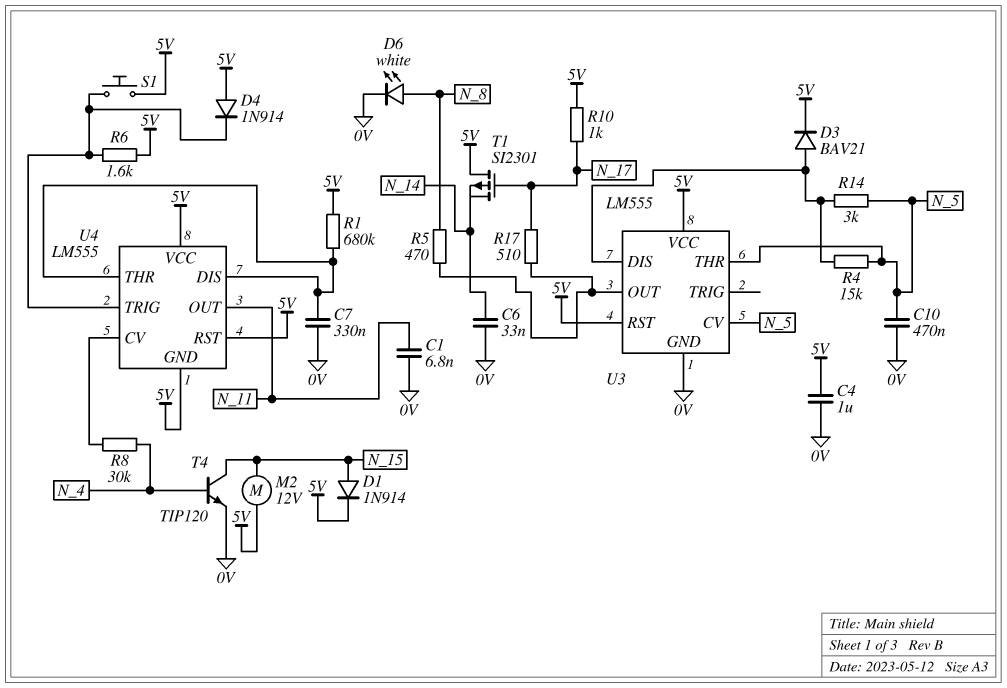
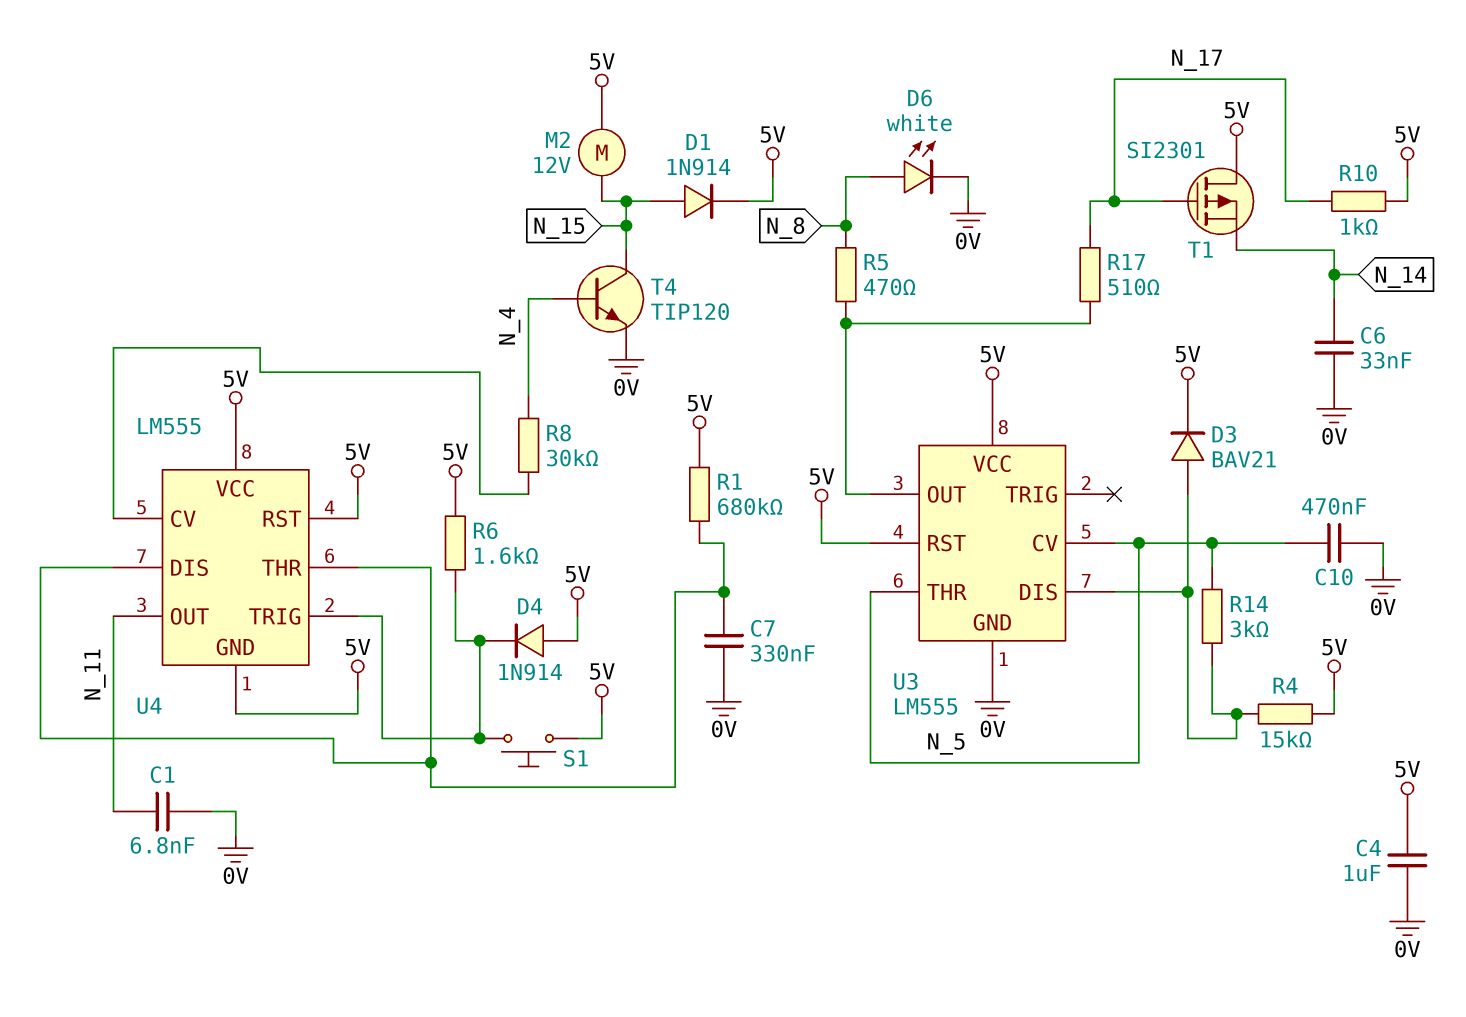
R4: 15k (N_5, U3/DIS) -> 15k (5V, U3/DIS)

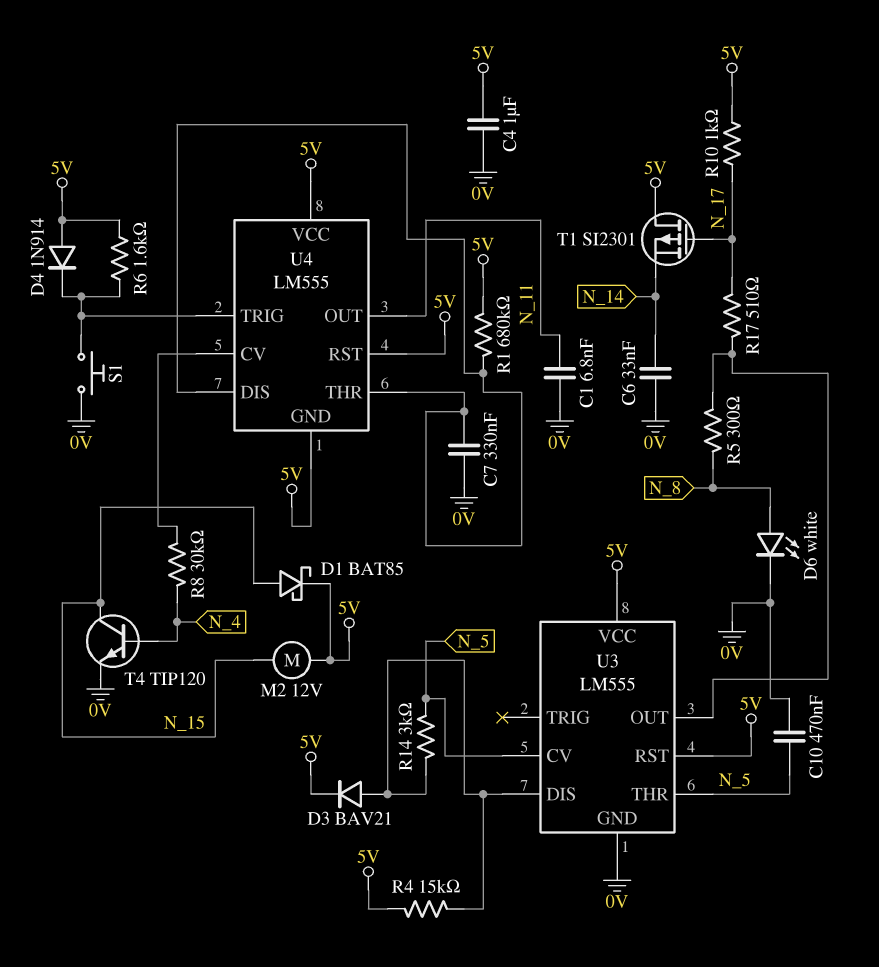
D1: diode 1N914 (A N_15, K 5V) -> schottky BAT85 (A N_15, K 5V)
R5: 470 (N_8, U3/OUT) -> 300 (N_8, U3/OUT)
S1: button (5V, U4/TRIG) -> button (0V, U4/TRIG)

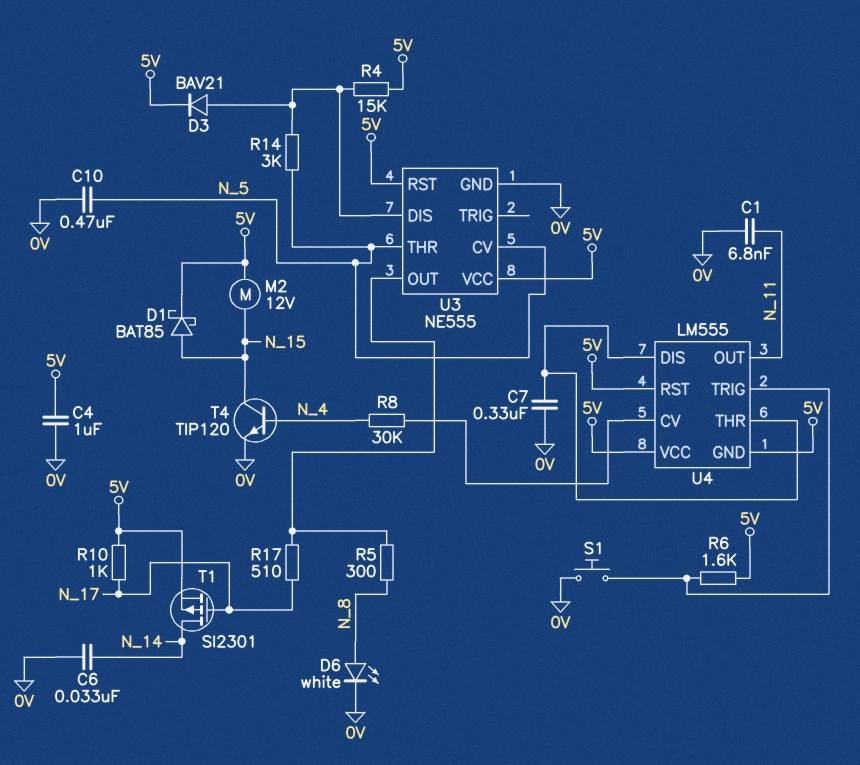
D4: diode 1N914 (A 5V, K U4/TRIG) -> none
R1: 680k (5V, U4/DIS) -> none
T1: PMOS SI2301 (G N_17, D 5V, S N_14) -> PMOS SI2301 (G N_17, D N_14, S 5V)
U3: LM555 -> NE555

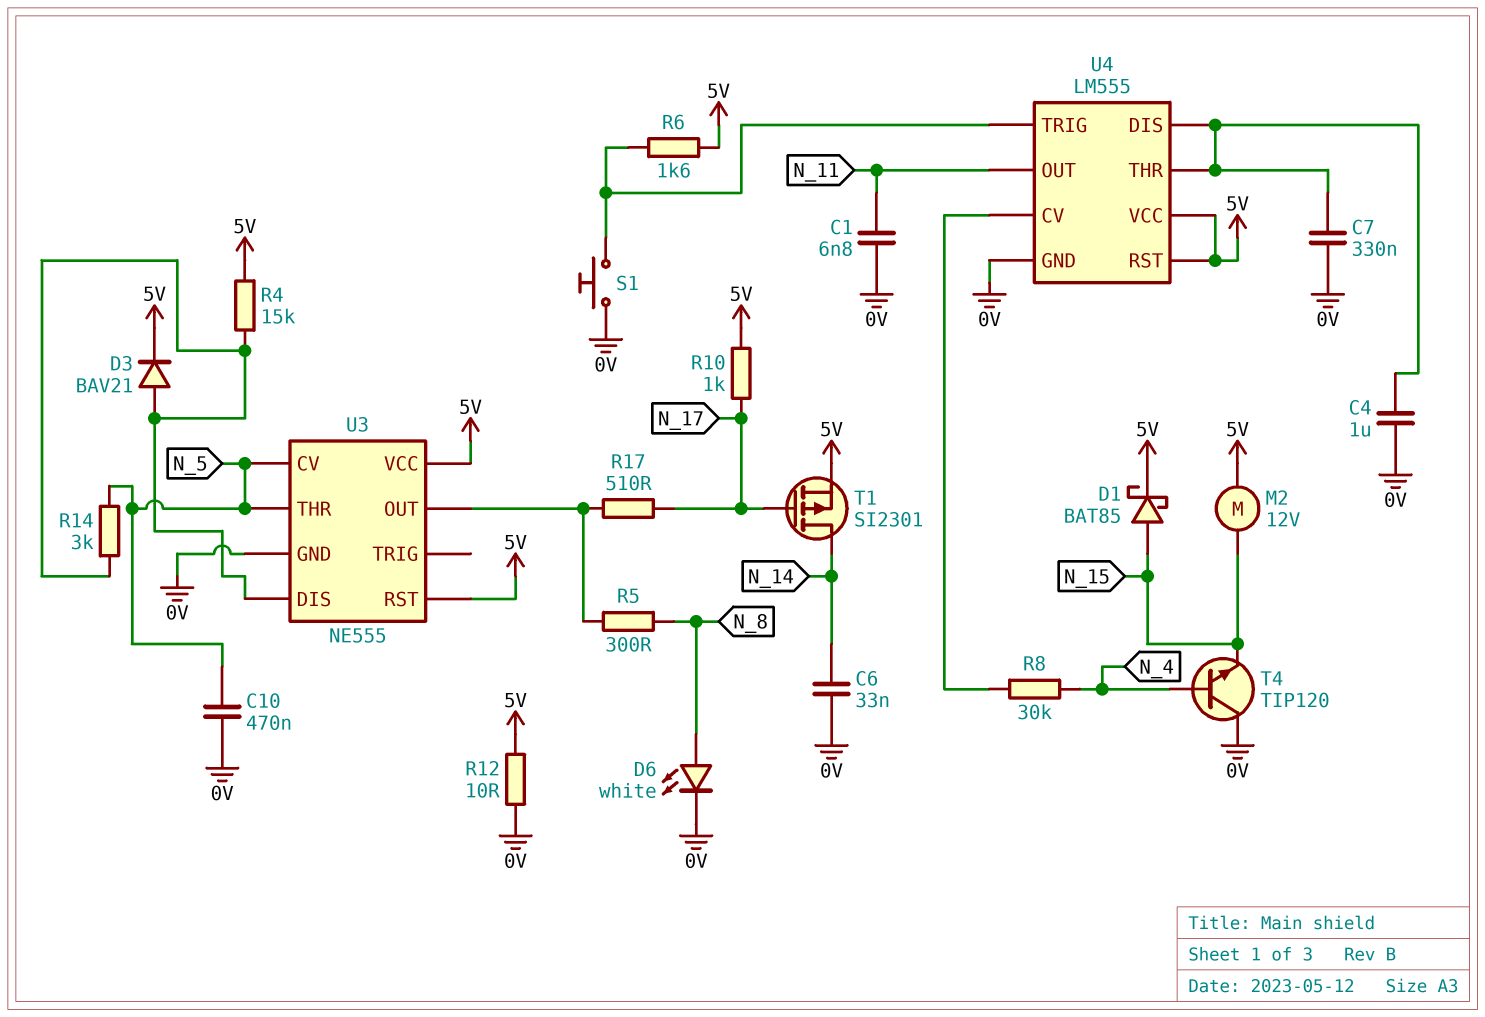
C4: 1uF (0V, 5V) -> 1uF (0V, U4/DIS)
R12: none -> 10 (0V, 5V)
T4: NPN TIP120 (B N_4, C N_15, E 0V) -> NPN TIP120 (B N_4, C 0V, E N_15)
U4 pin GND: 5V -> 0V

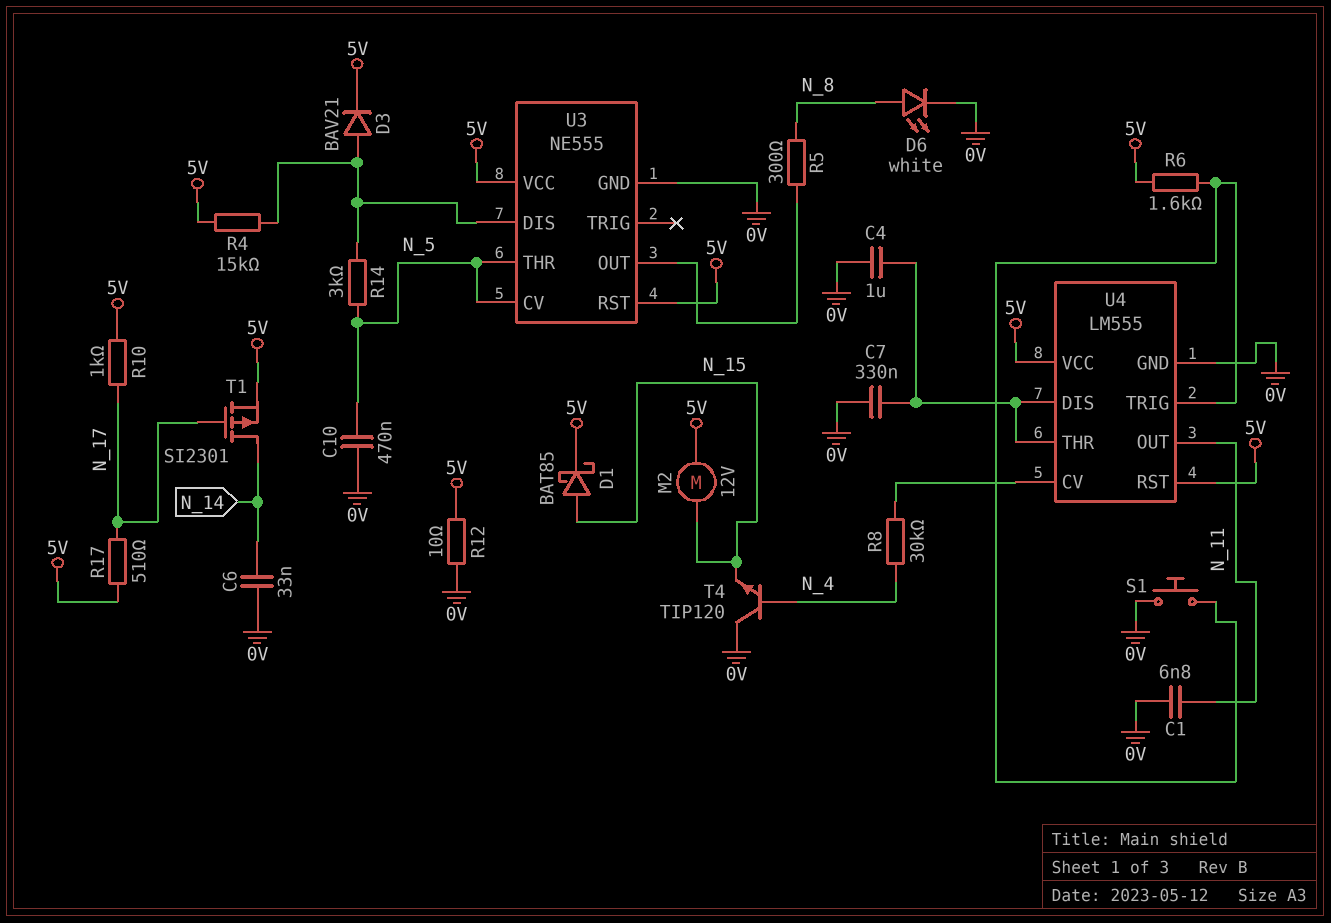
R17: 510 (N_17, U3/OUT) -> 510 (5V, N_17)

